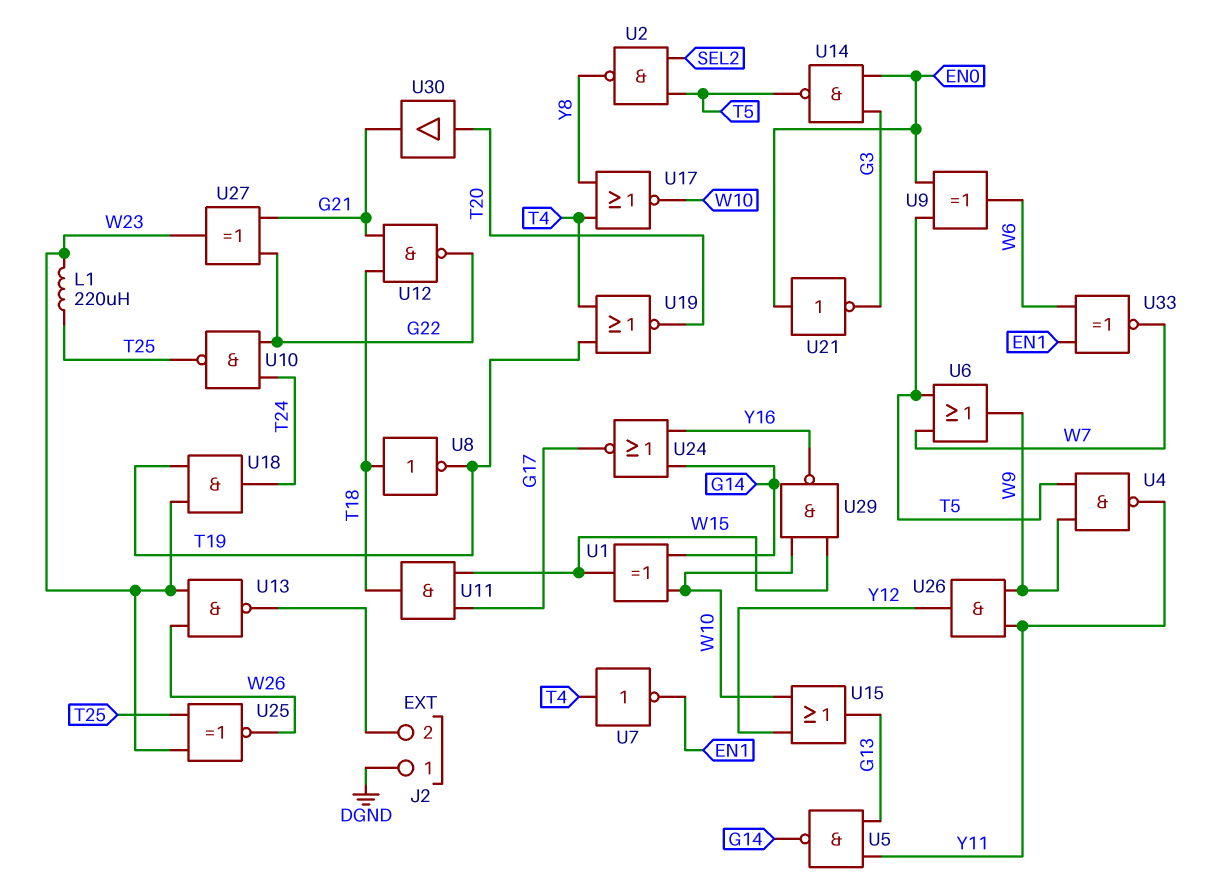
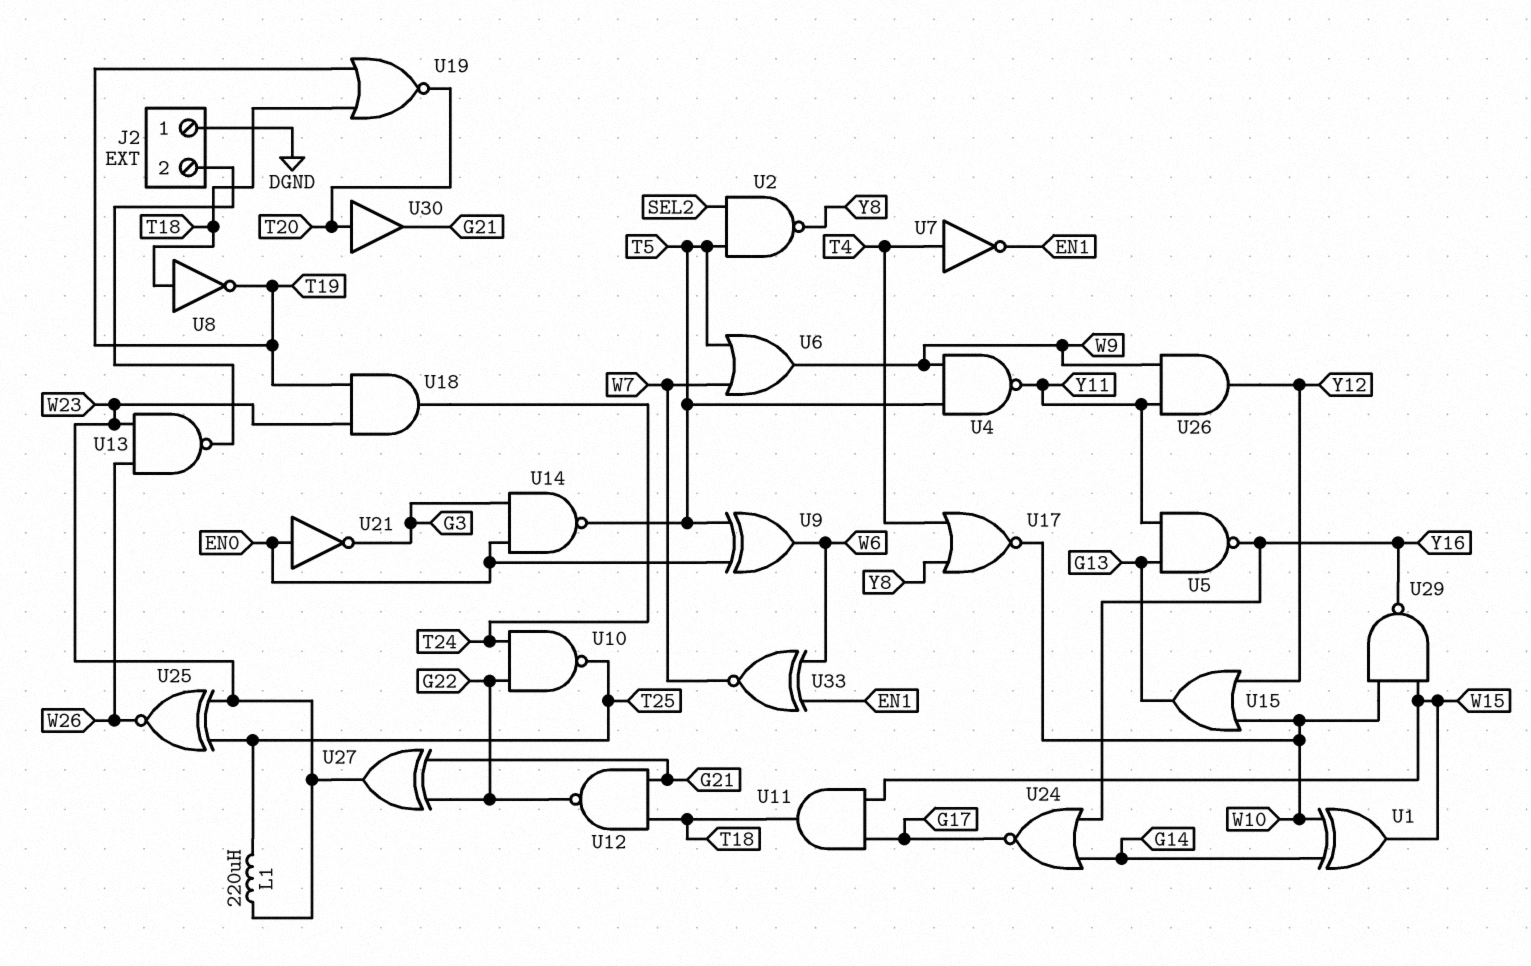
U5: NAND (in G13, in Y11, out G14) -> NAND (in G13, in Y11, out Y16)
U19: NOR (in T4, in T19, out T20) -> NOR (in T18, in T19, out T20)

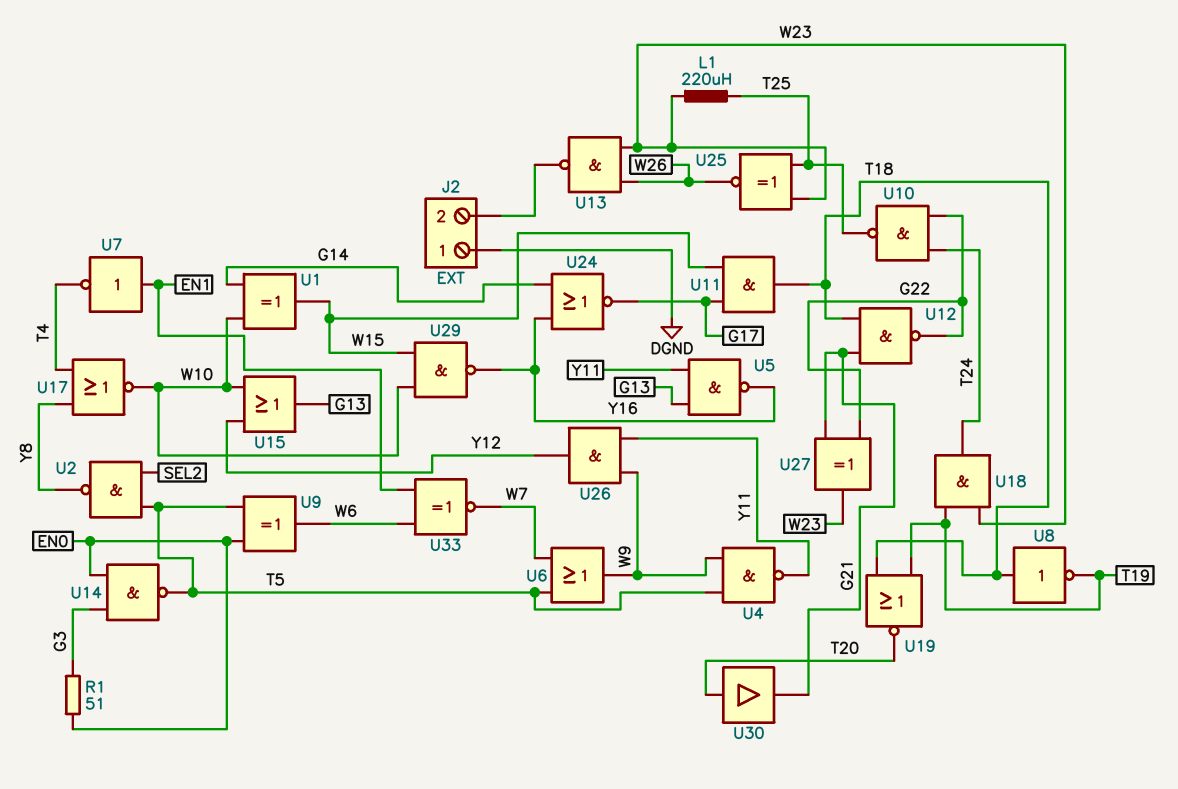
R1: none -> 51 (EN0, G3)
U7: NOT (in T4, out EN1) -> NOT (in EN1, out T4)
U21: NOT (in EN0, out G3) -> none

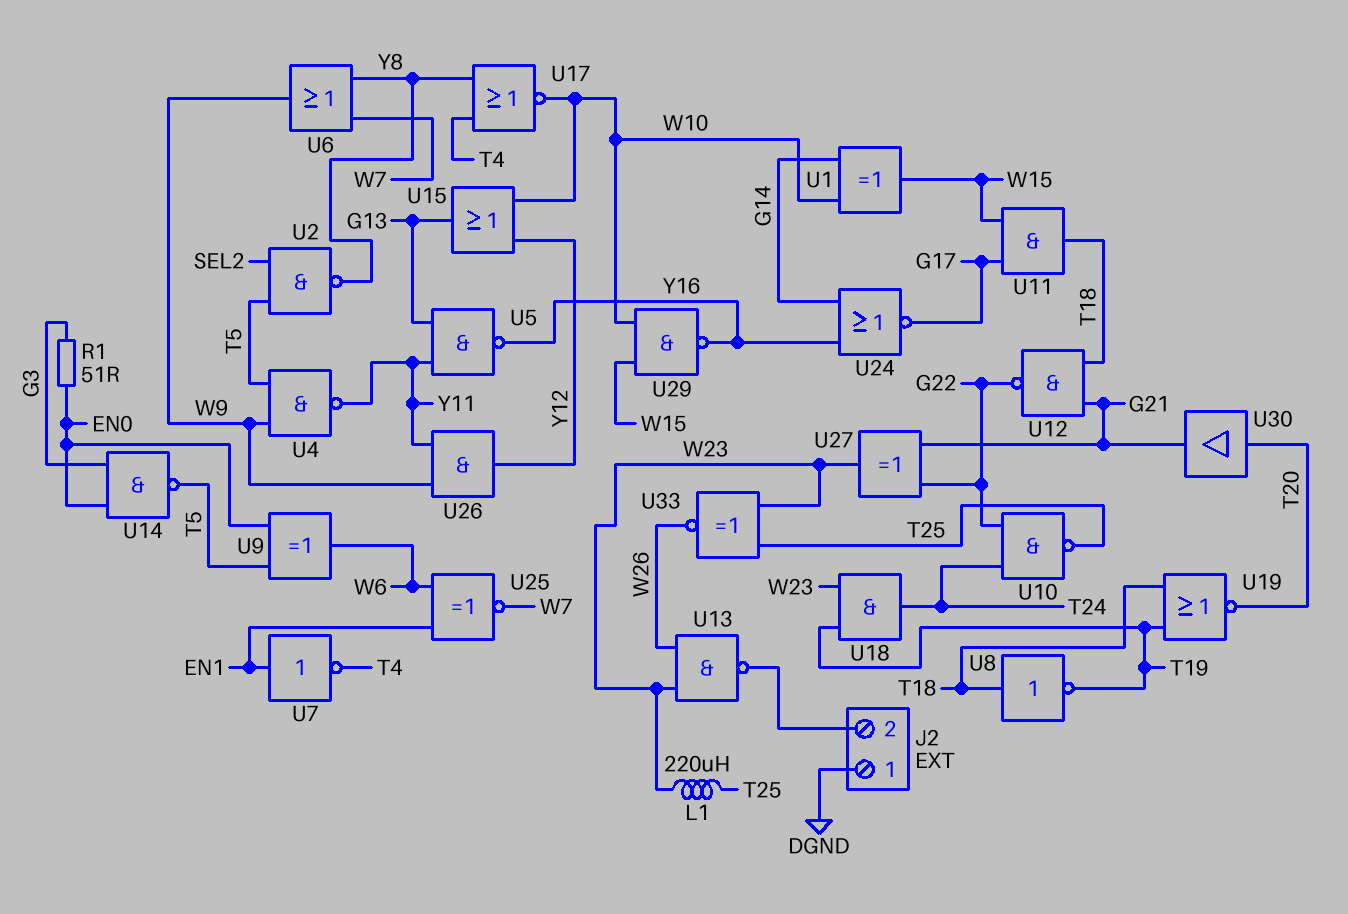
U6: OR (in T5, in W7, out W9) -> OR (in W7, in Y8, out W9)
U25: XNOR (in T25, in W23, out W26) -> XNOR (in EN1, in W6, out W7)
U33: XNOR (in EN1, in W6, out W7) -> XNOR (in T25, in W23, out W26)

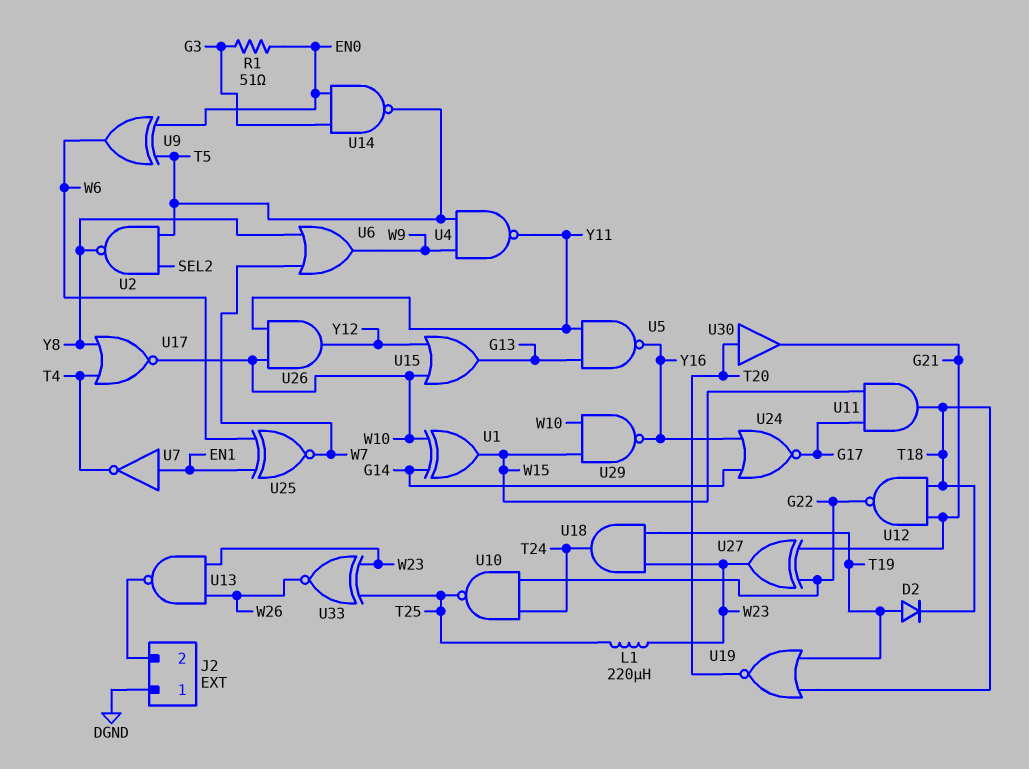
D2: none -> diode (A T19, K T18)
U8: NOT (in T18, out T19) -> none
U26: AND (in W9, in Y11, out Y12) -> AND (in W10, in Y11, out Y12)

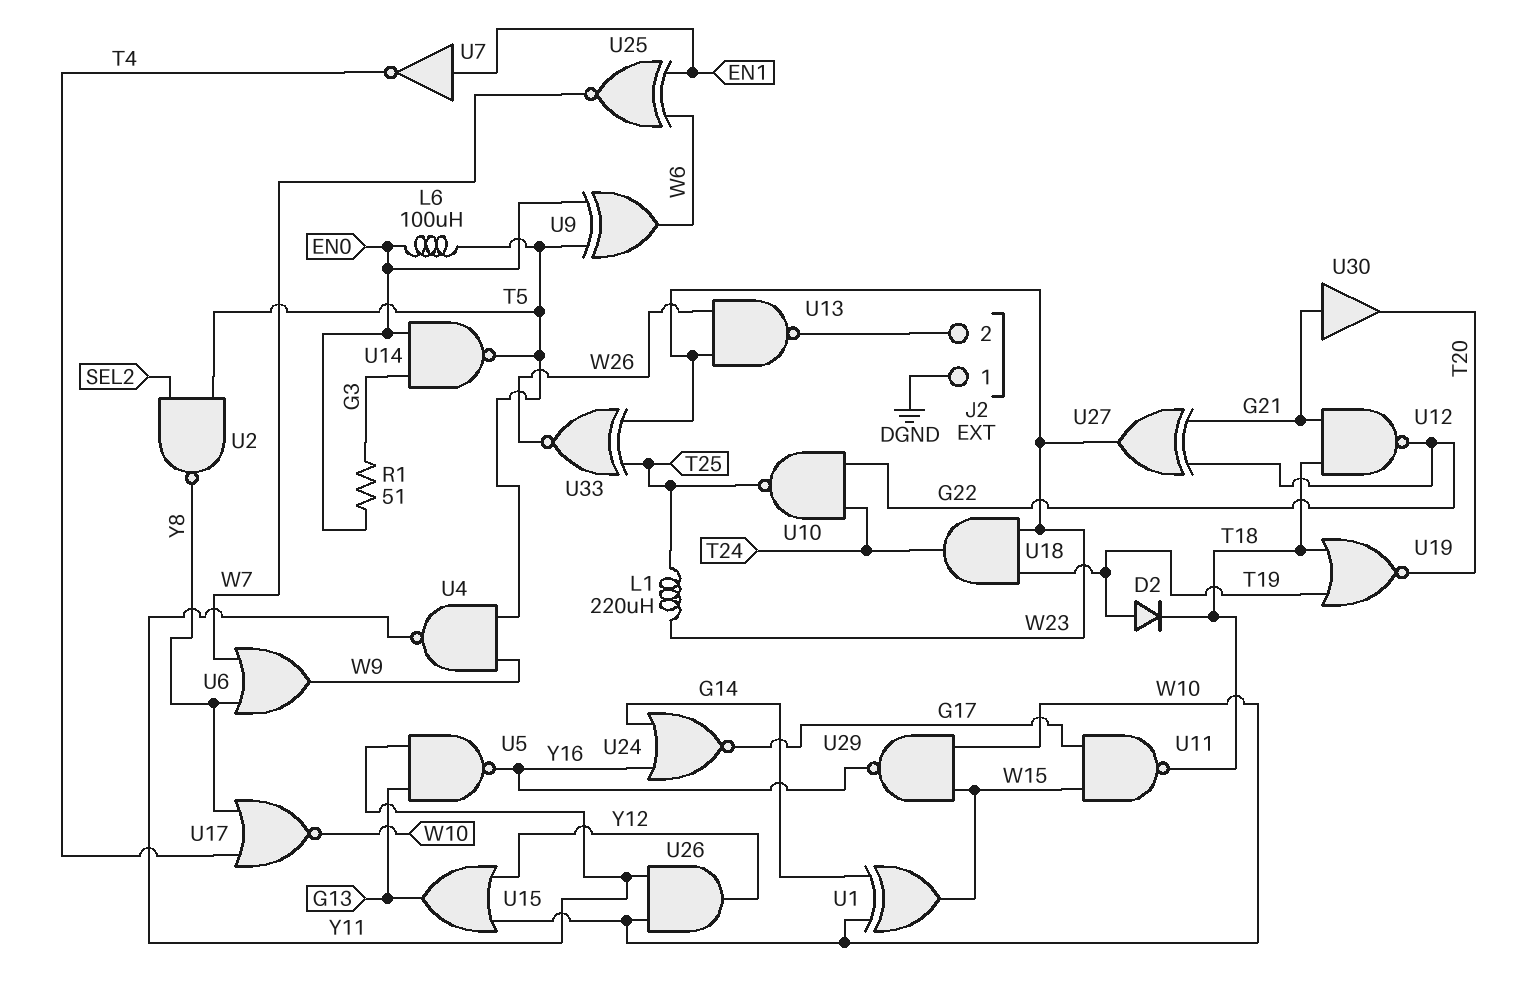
L6: none -> 100uH (EN0, T5)
U11: AND (in G17, in W15, out T18) -> NAND (in G17, in W15, out T18)
U30: buffer (in T20, out G21) -> buffer (in G21, out T20)

